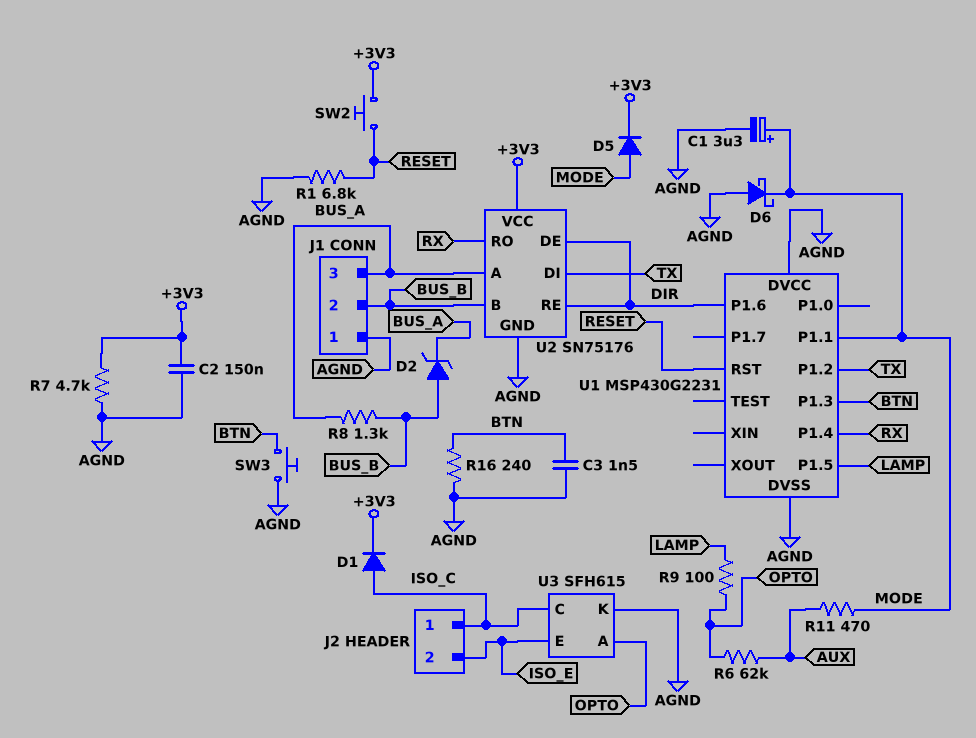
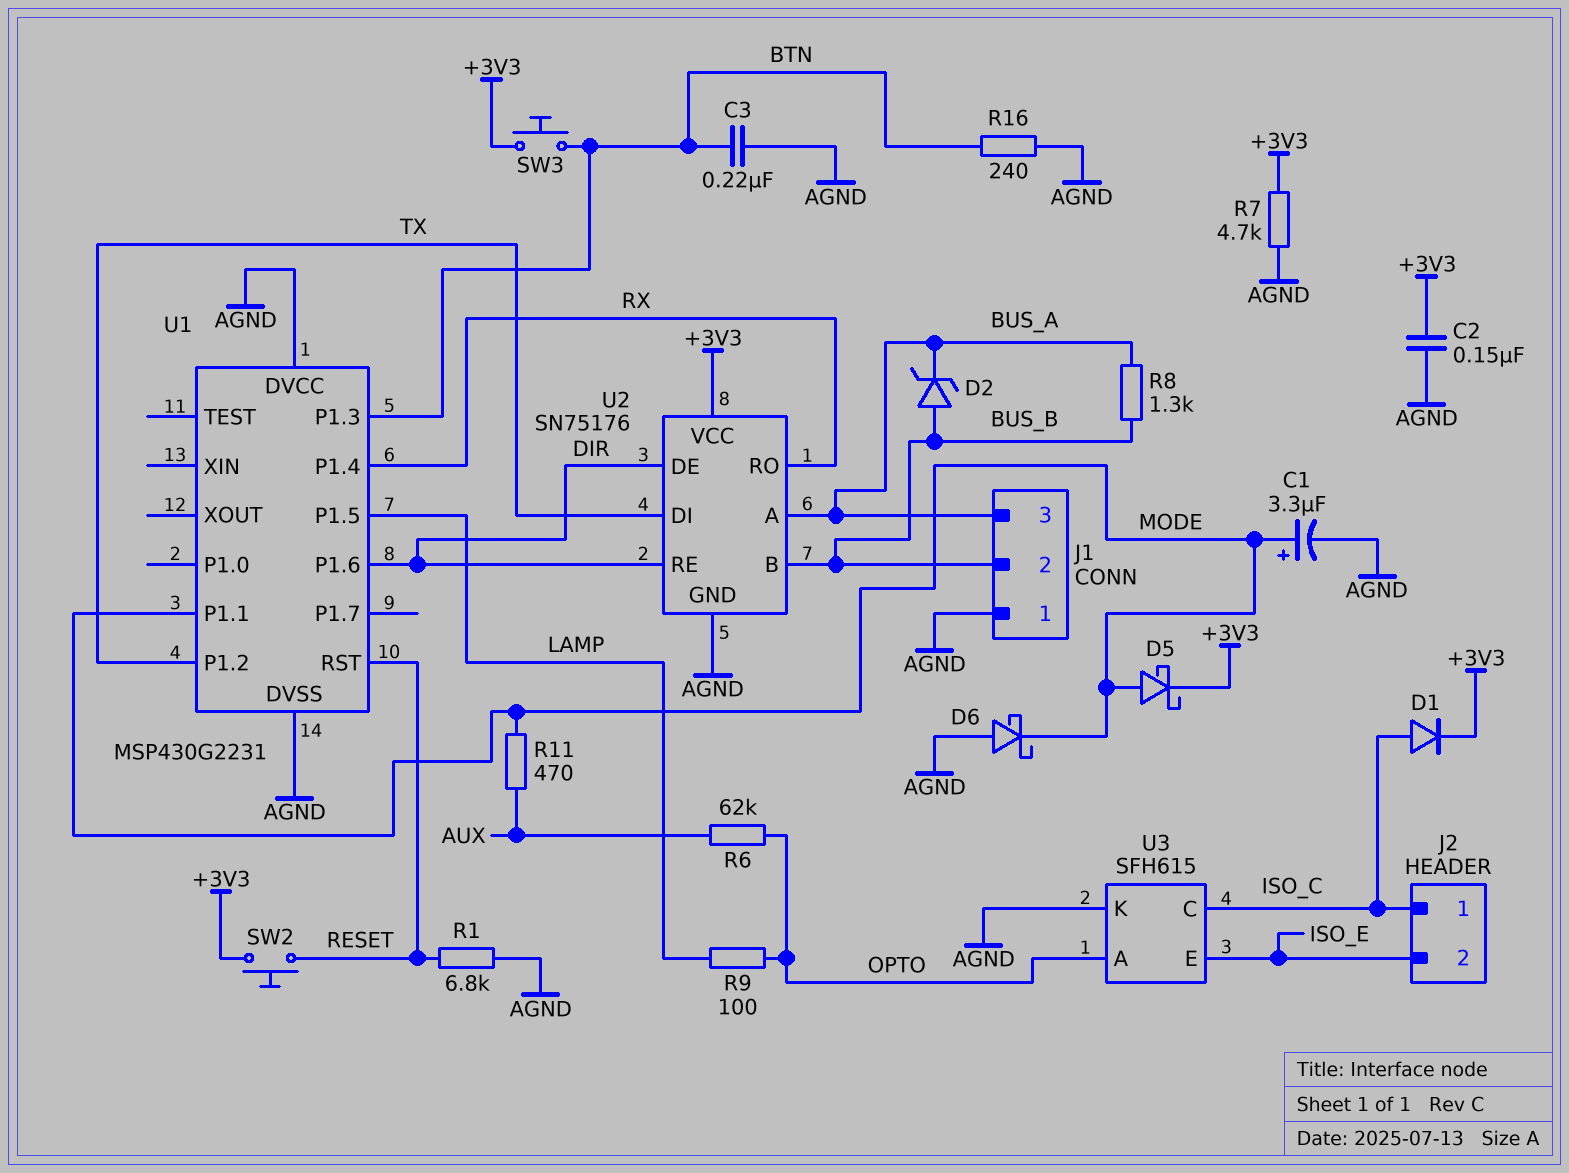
C3: 1.5nF (AGND, BTN) -> 220nF (AGND, BTN)
D5: diode (A MODE, K +3V3) -> schottky (A MODE, K +3V3)
SW3: button (AGND, BTN) -> button (+3V3, BTN)

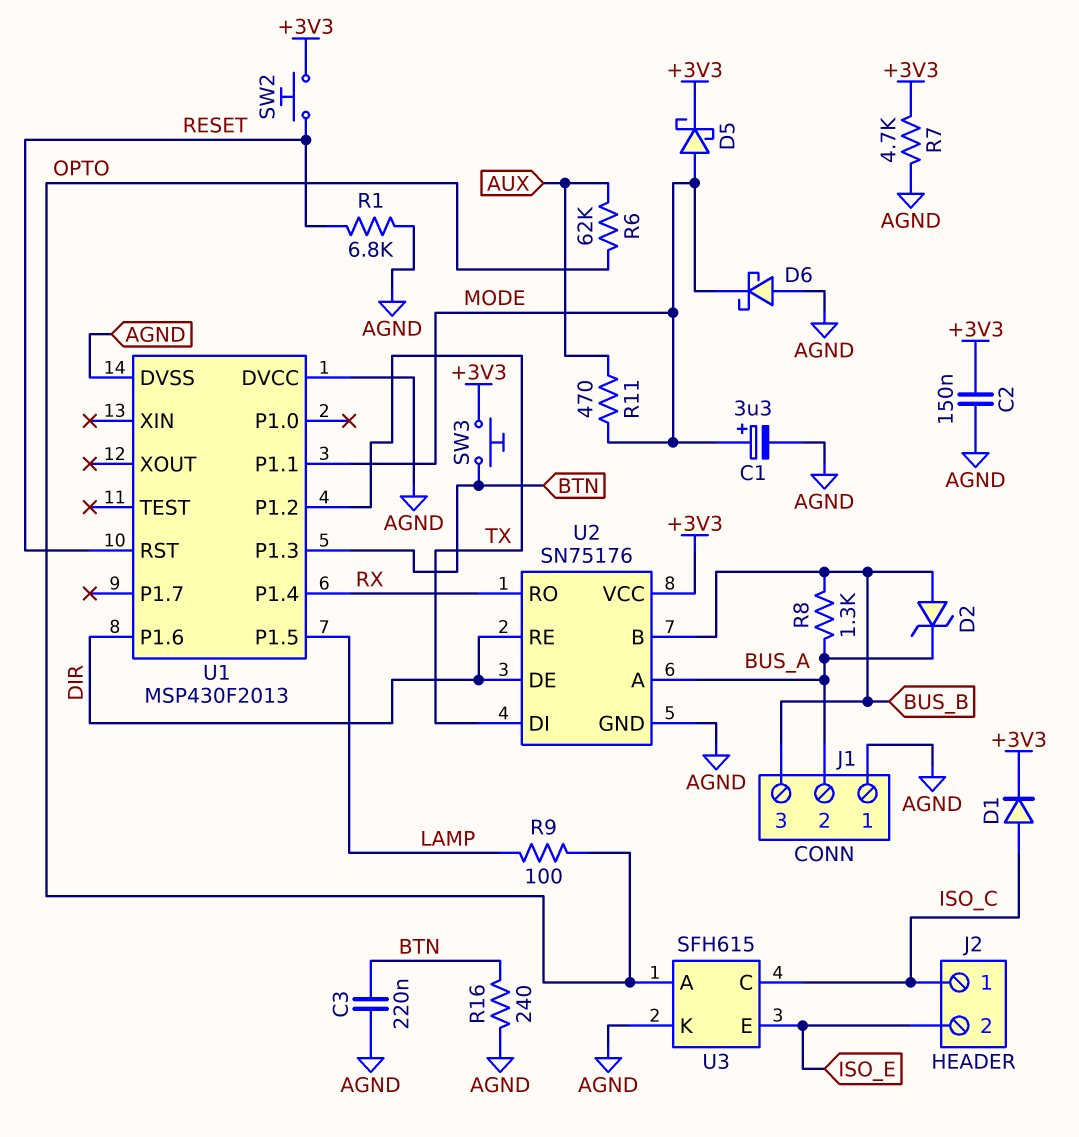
J1 pin 2: BUS_B -> BUS_A
J1 pin 3: BUS_A -> BUS_B
U1: MSP430G2231 -> MSP430F2013

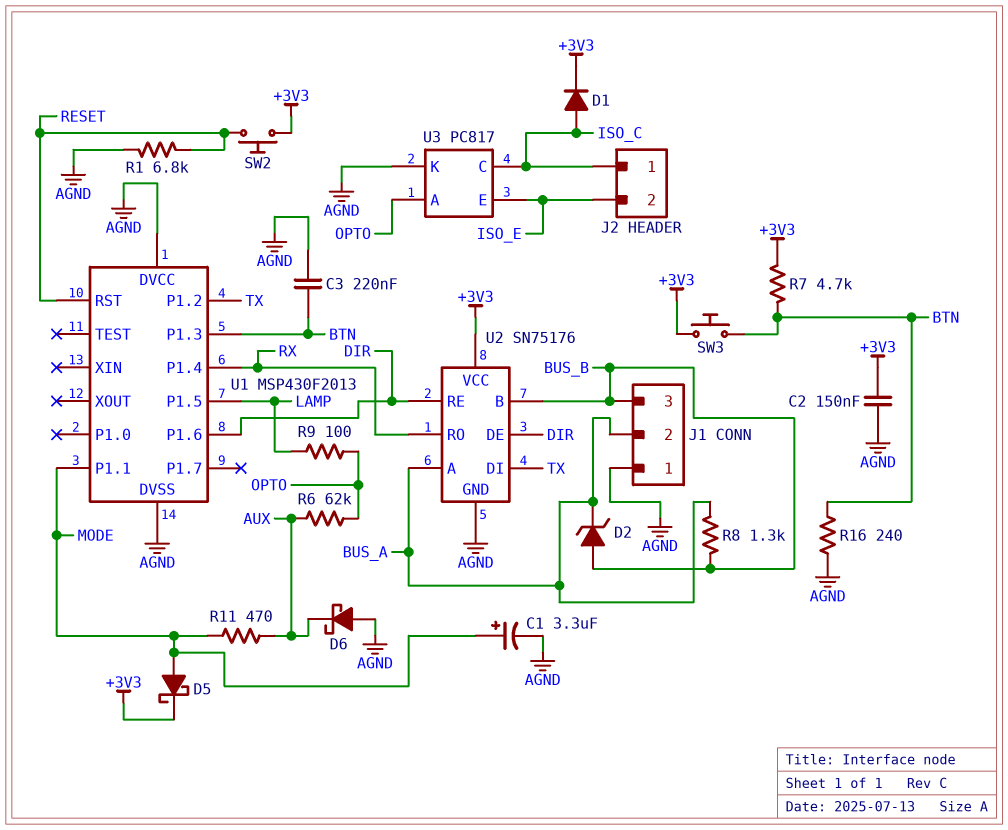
D6: schottky (A AGND, K MODE) -> schottky (A AGND, K AUX)
R7: 4.7k (+3V3, AGND) -> 4.7k (+3V3, BTN)
U3: SFH615 -> PC817

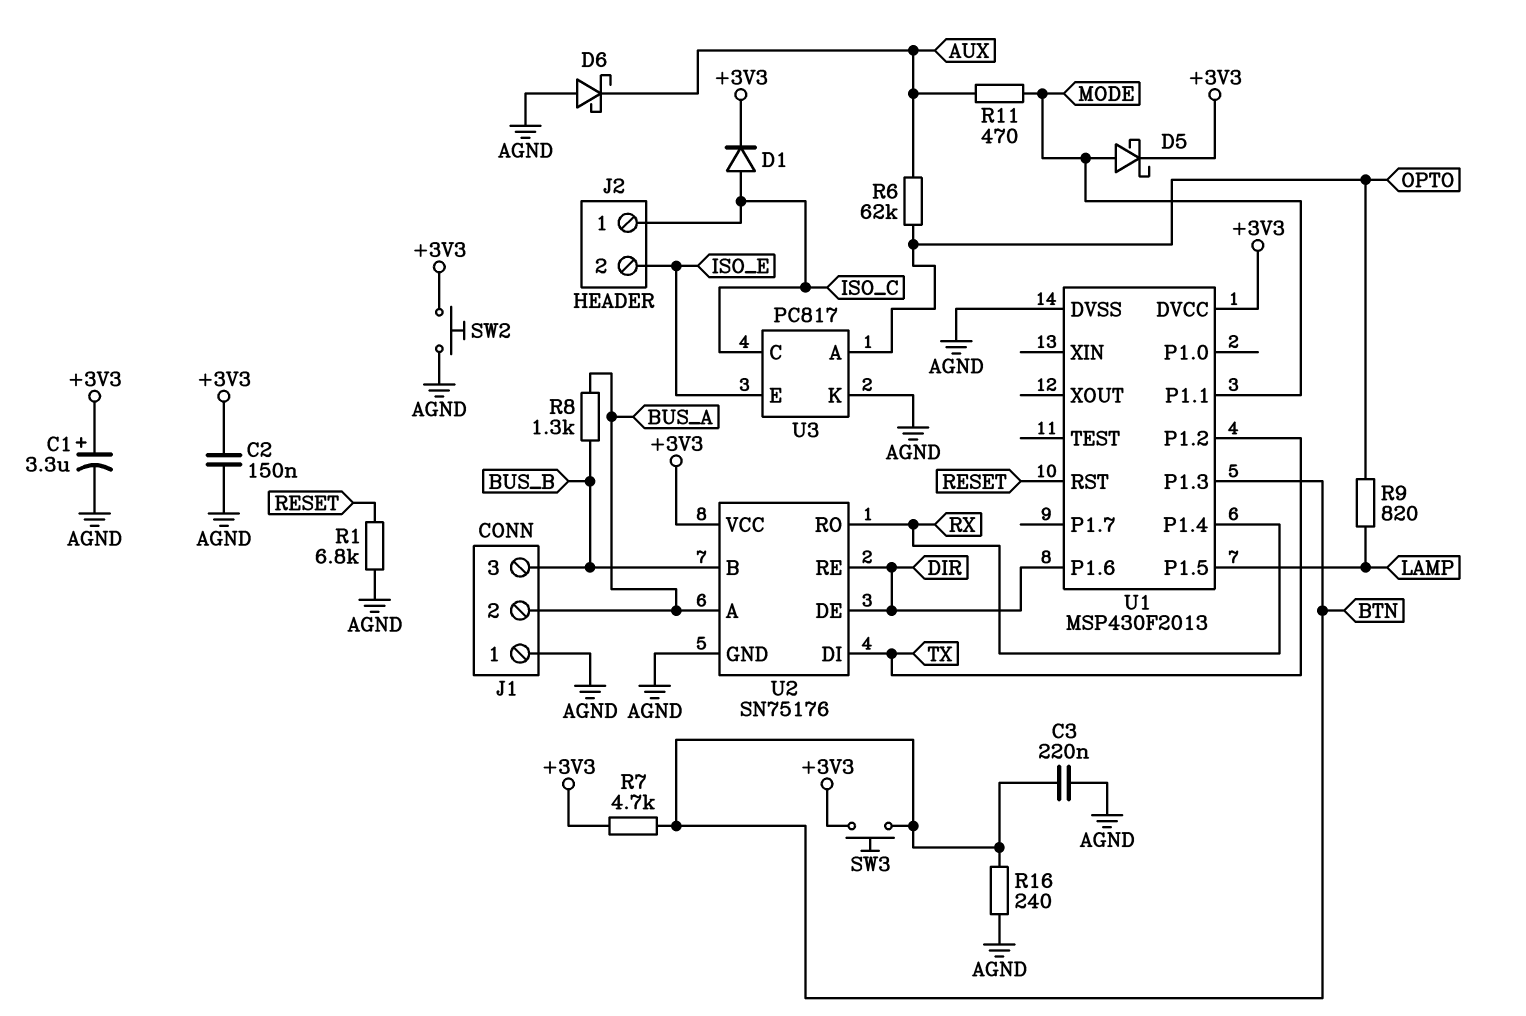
C1: 3.3uF (plus MODE, minus AGND) -> 3.3uF (plus +3V3, minus AGND)
D2: zener (A BUS_B, K BUS_A) -> none
R9: 100 (LAMP, OPTO) -> 820 (LAMP, OPTO)
SW2: button (+3V3, RESET) -> button (+3V3, AGND)
U1 pin DVCC: AGND -> +3V3

